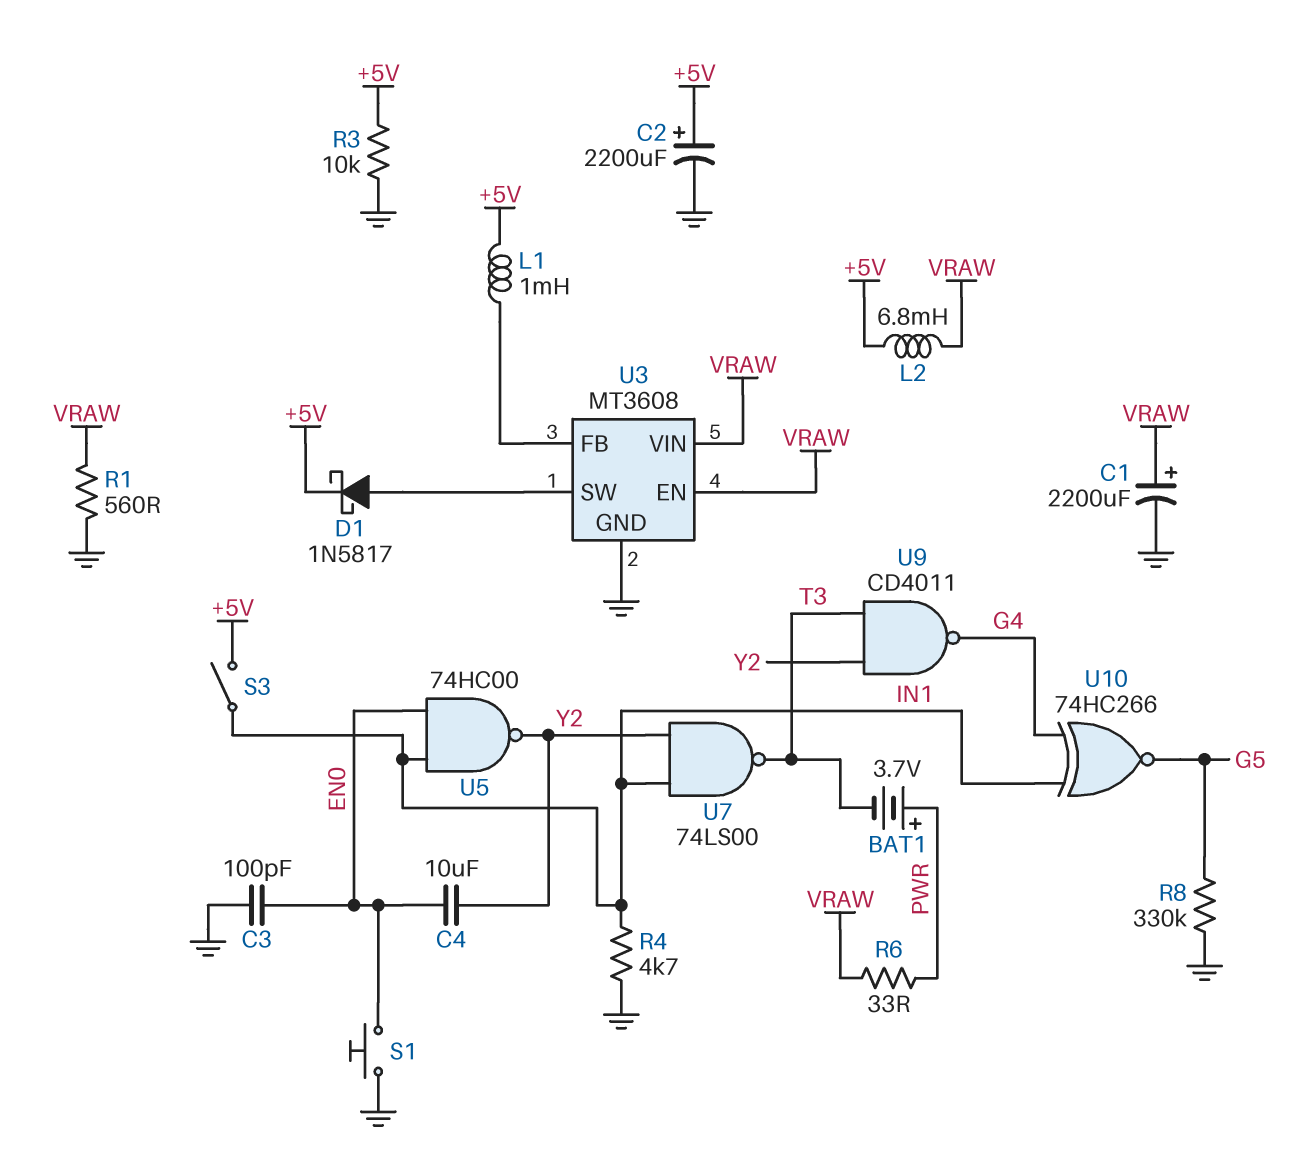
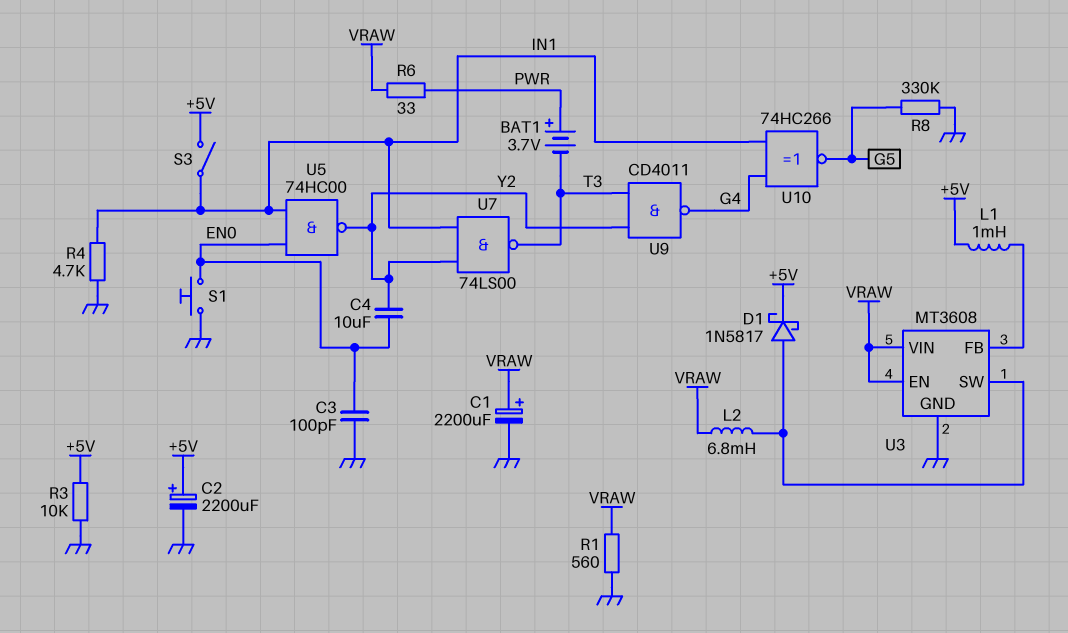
L2: 6.8mH (+5V, VRAW) -> 6.8mH (U3/SW, VRAW)

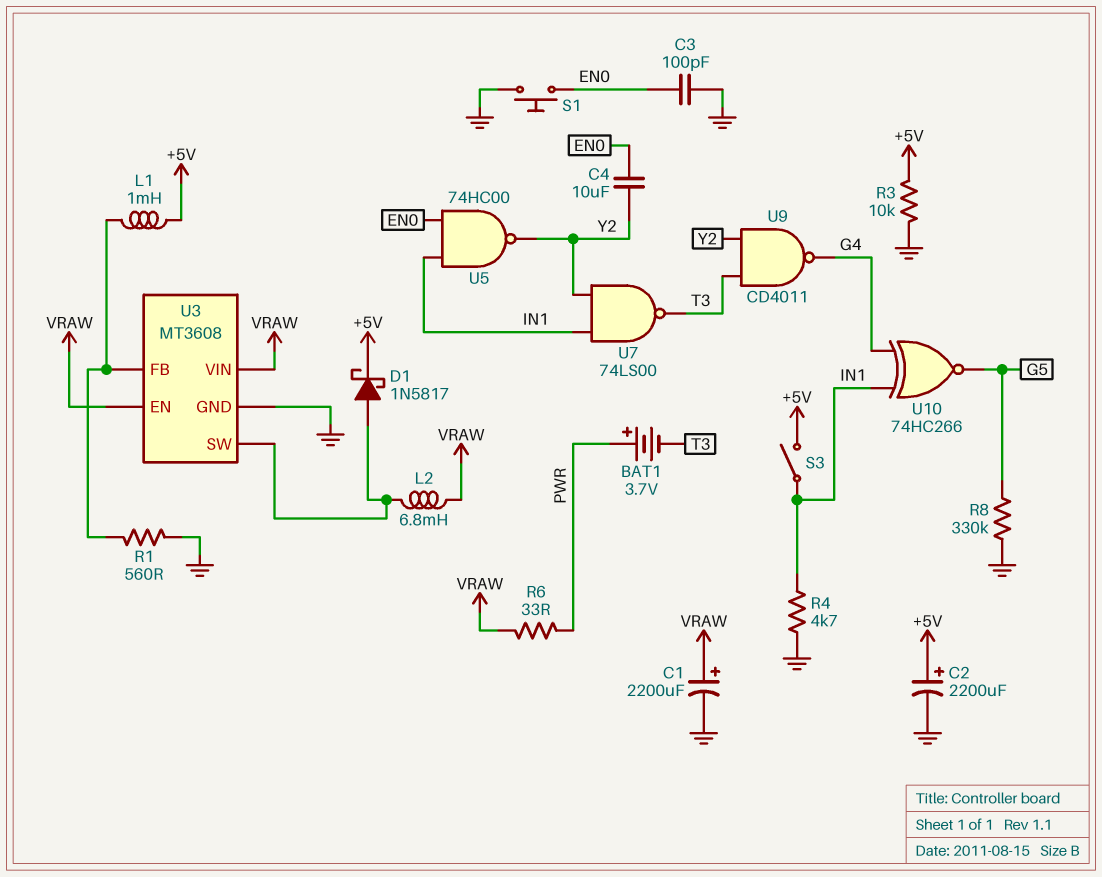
R1: 560 (GND, VRAW) -> 560 (GND, U3/FB)

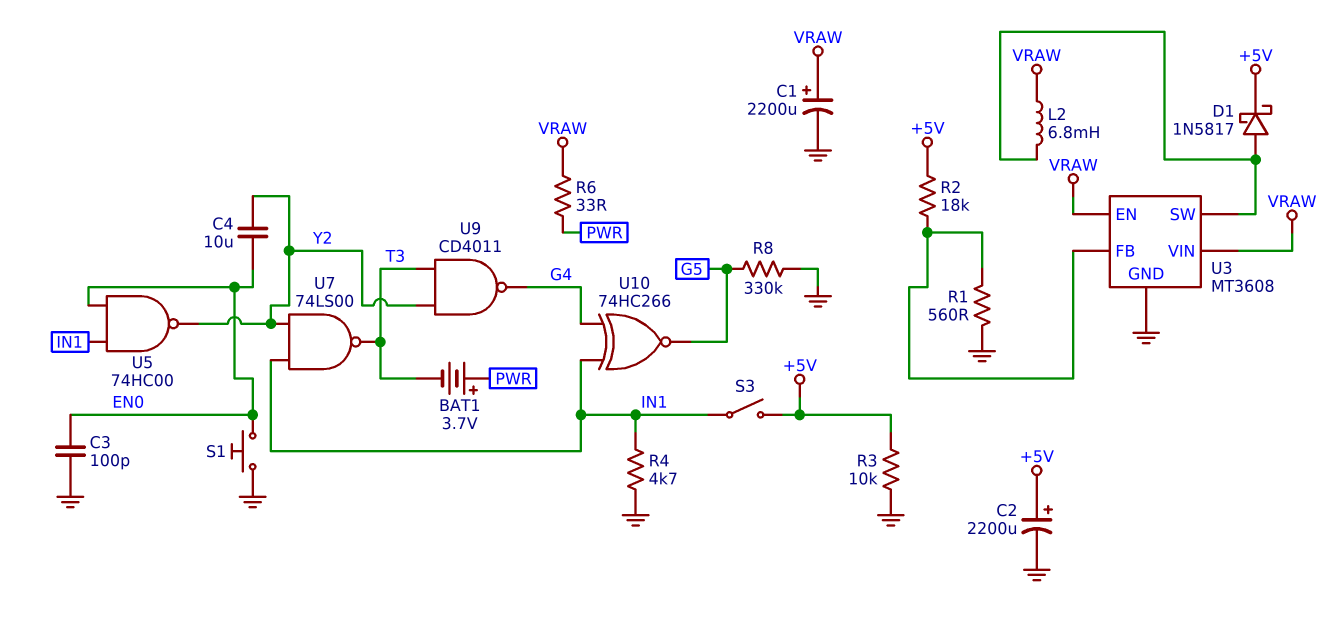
L1: 1mH (+5V, U3/FB) -> none
R2: none -> 18k (+5V, U3/FB)

